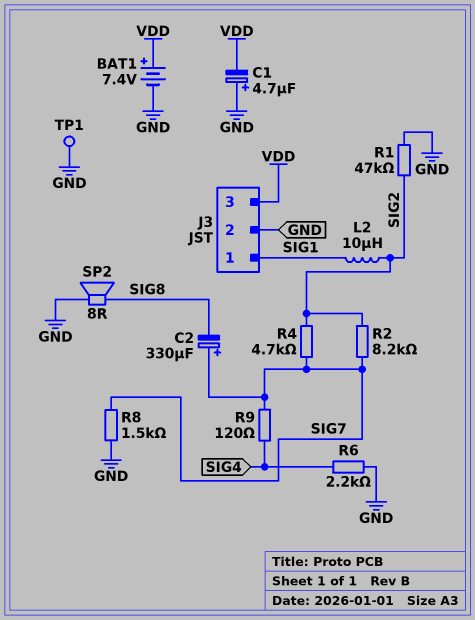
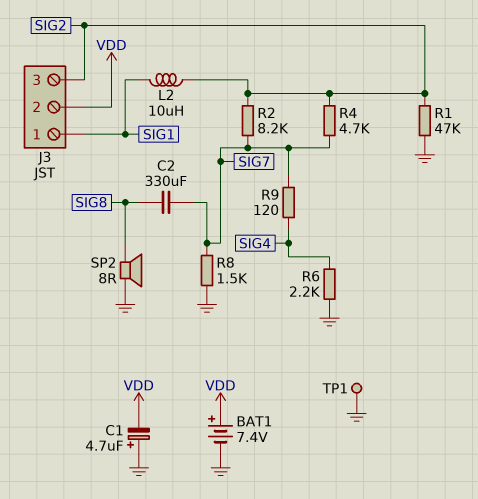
C2: 330uF (plus SIG7, minus SIG8) -> 330uF (SIG7, SIG8)
J3 pin 2: GND -> VDD
J3 pin 3: VDD -> SIG2

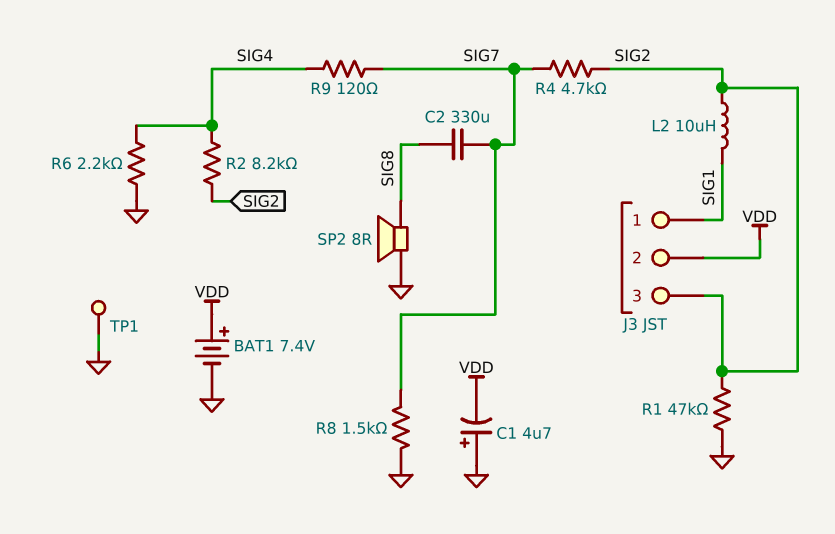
R2: 8.2k (SIG2, SIG7) -> 8.2k (SIG2, SIG4)

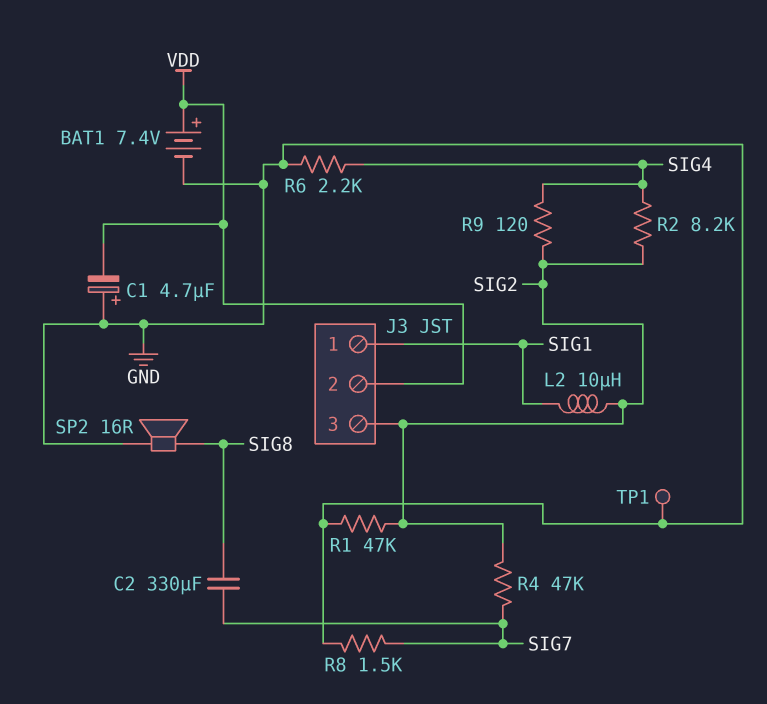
R4: 4.7k (SIG2, SIG7) -> 47k (SIG2, SIG7)
R9: 120 (SIG4, SIG7) -> 120 (SIG2, SIG4)
SP2: speaker 8R (GND, SIG8) -> speaker 16R (GND, SIG8)

